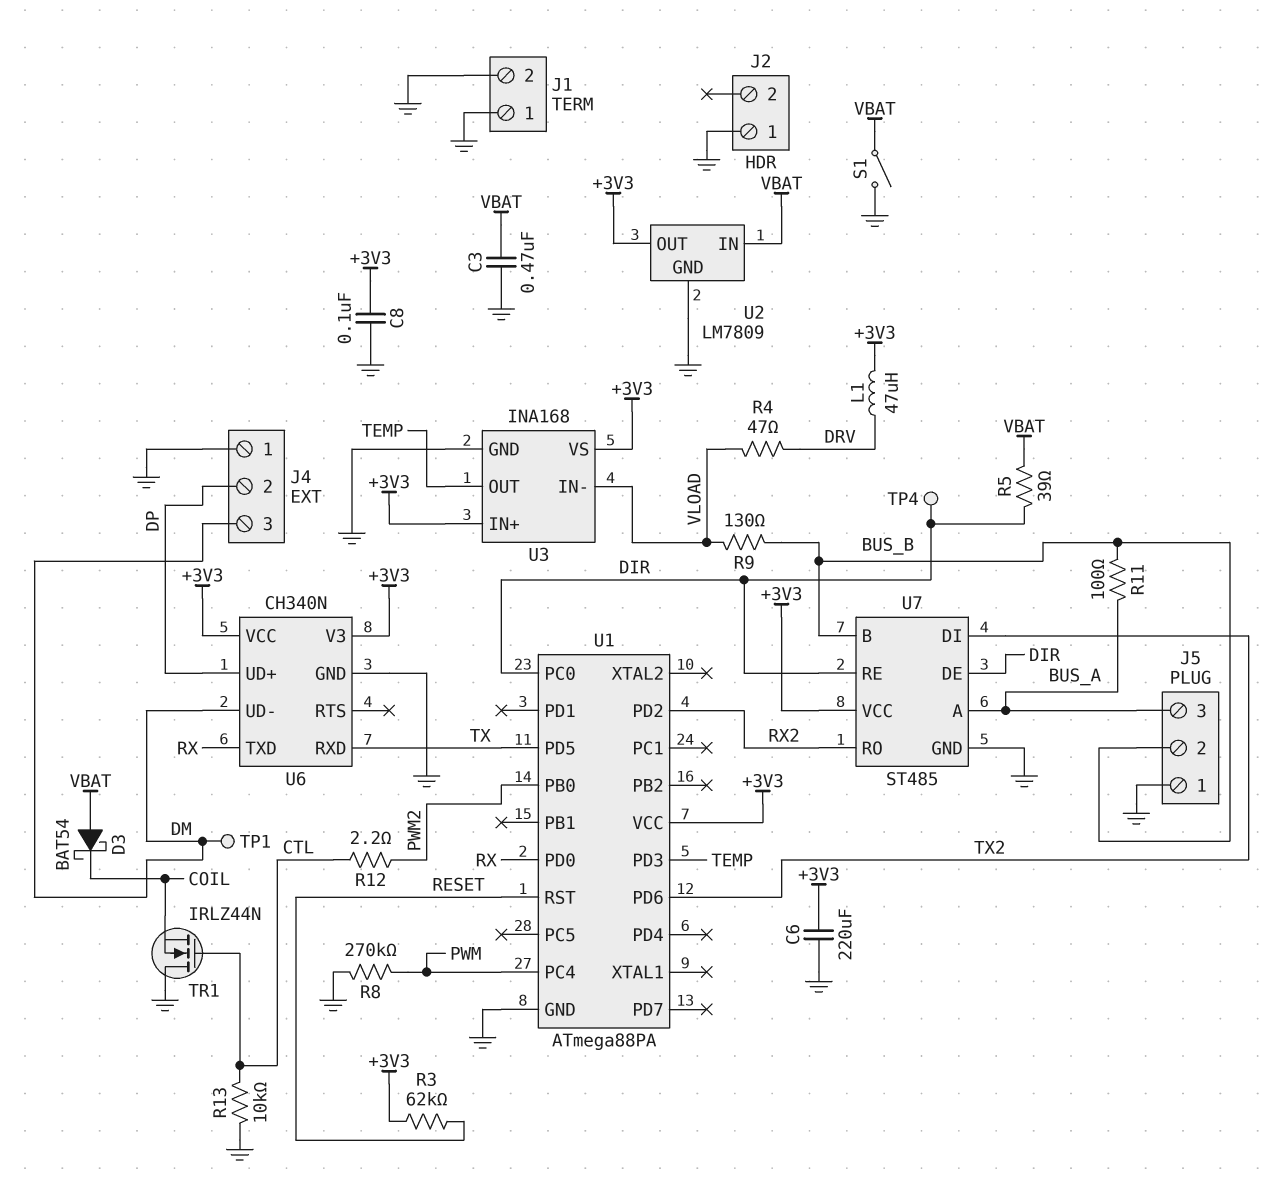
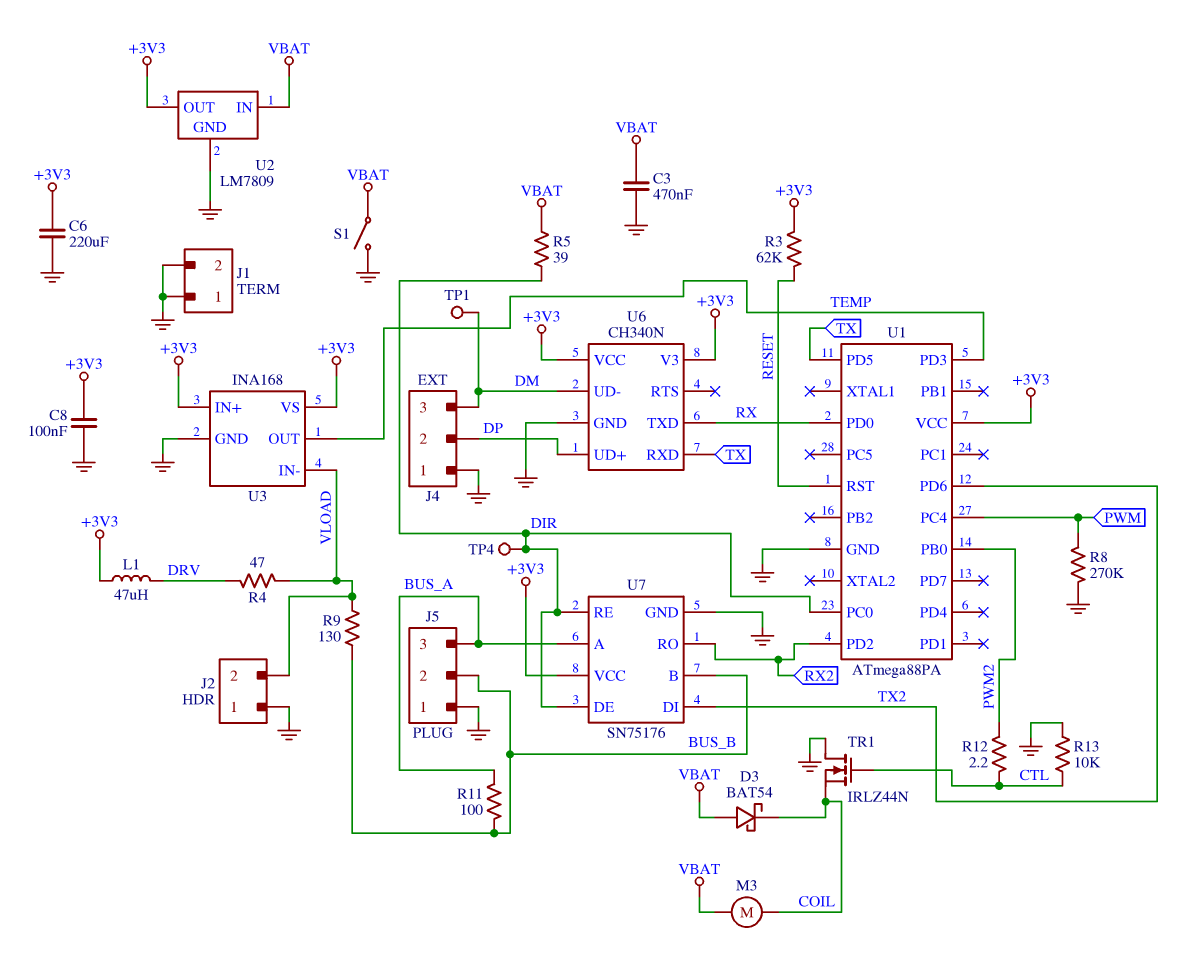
J2 pin 2: none -> VLOAD
M3: none -> motor (COIL, VBAT)
U7: ST485 -> SN75176

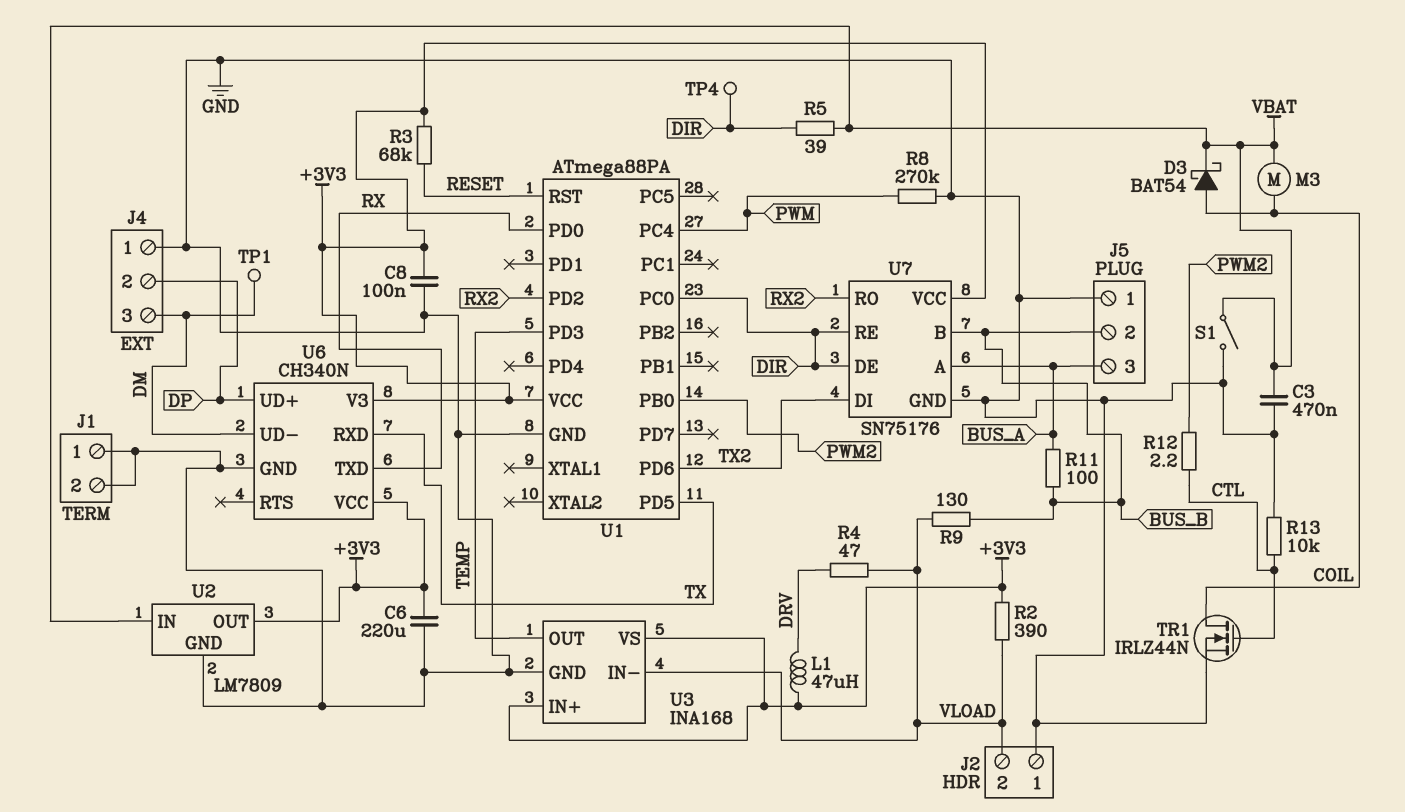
D3: schottky BAT54 (A VBAT, K COIL) -> schottky BAT54 (A COIL, K VBAT)
R2: none -> 390 (+3V3, VLOAD)
R3: 62k (+3V3, RESET) -> 68k (+3V3, RESET)
TR1: NMOS IRLZ44N (G CTL, D GND, S COIL) -> NMOS IRLZ44N (G CTL, D COIL, S GND)

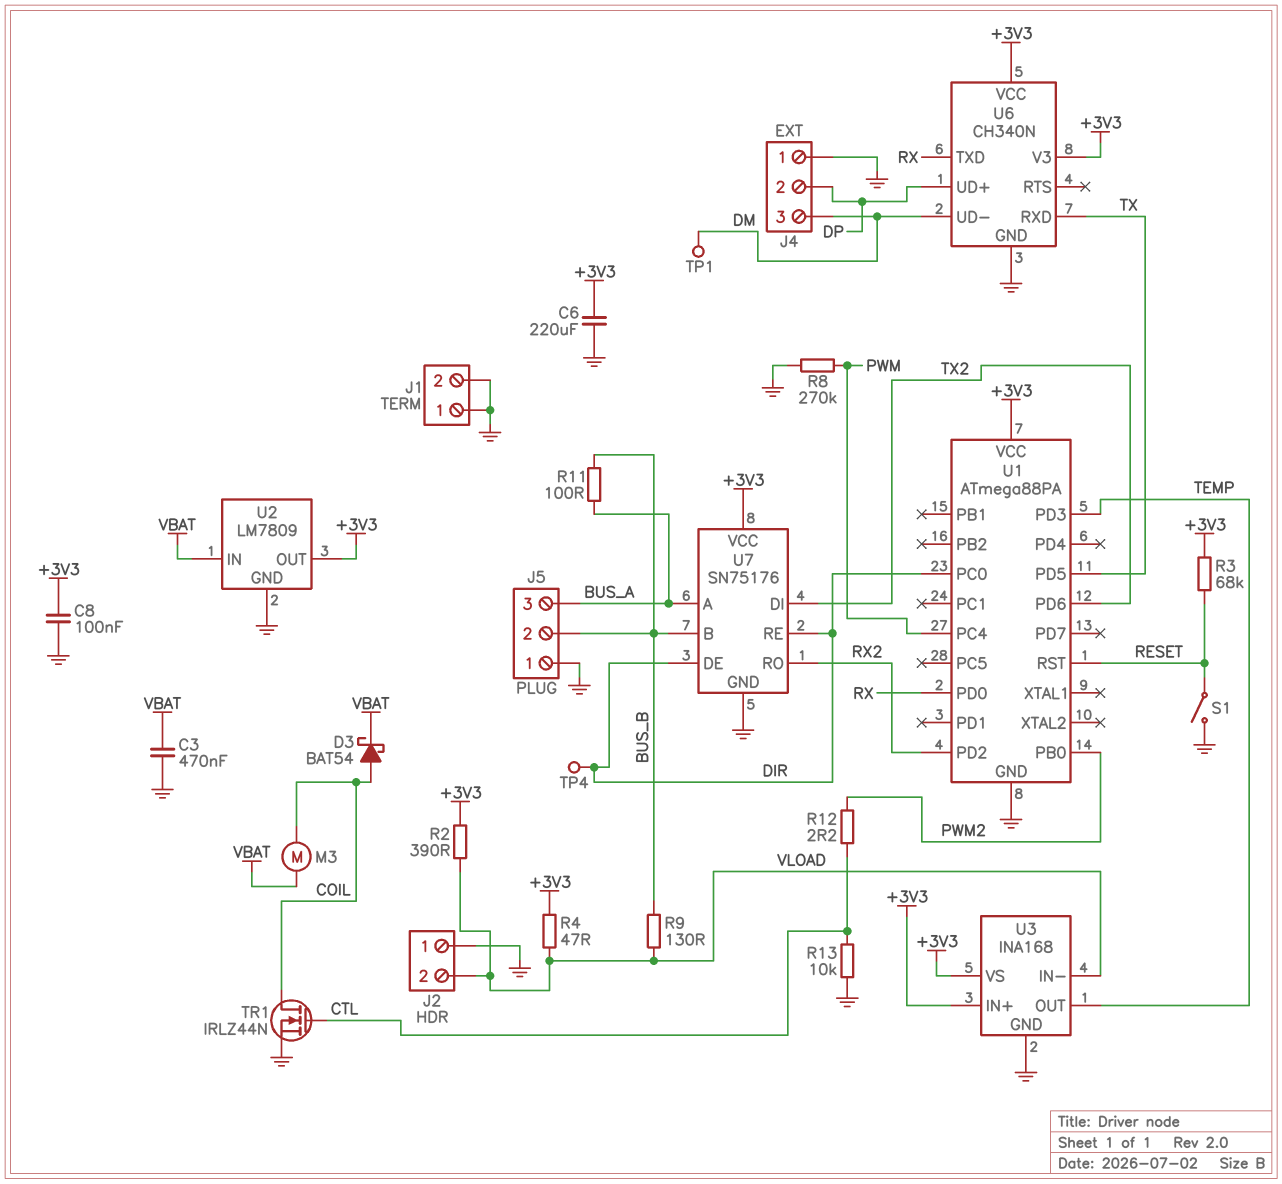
L1: 47uH (+3V3, DRV) -> none
R4: 47 (DRV, VLOAD) -> 47 (+3V3, VLOAD)
R5: 39 (DIR, VBAT) -> none
S1: switch (GND, VBAT) -> switch (GND, RESET)

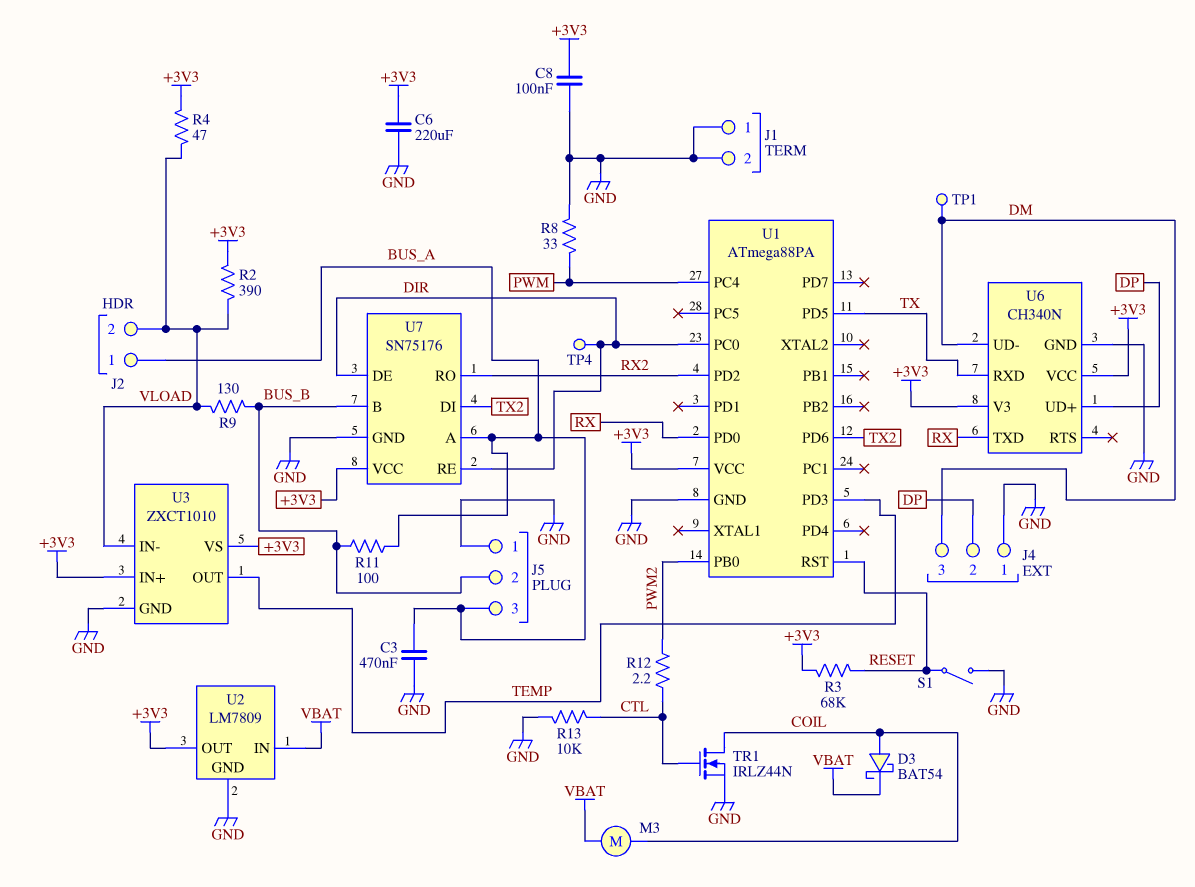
C3: 470nF (GND, VBAT) -> 470nF (BUS_A, GND)
J2 pin 1: GND -> BUS_A
R8: 270k (GND, PWM) -> 33 (GND, PWM)
U3: INA168 -> ZXCT1010

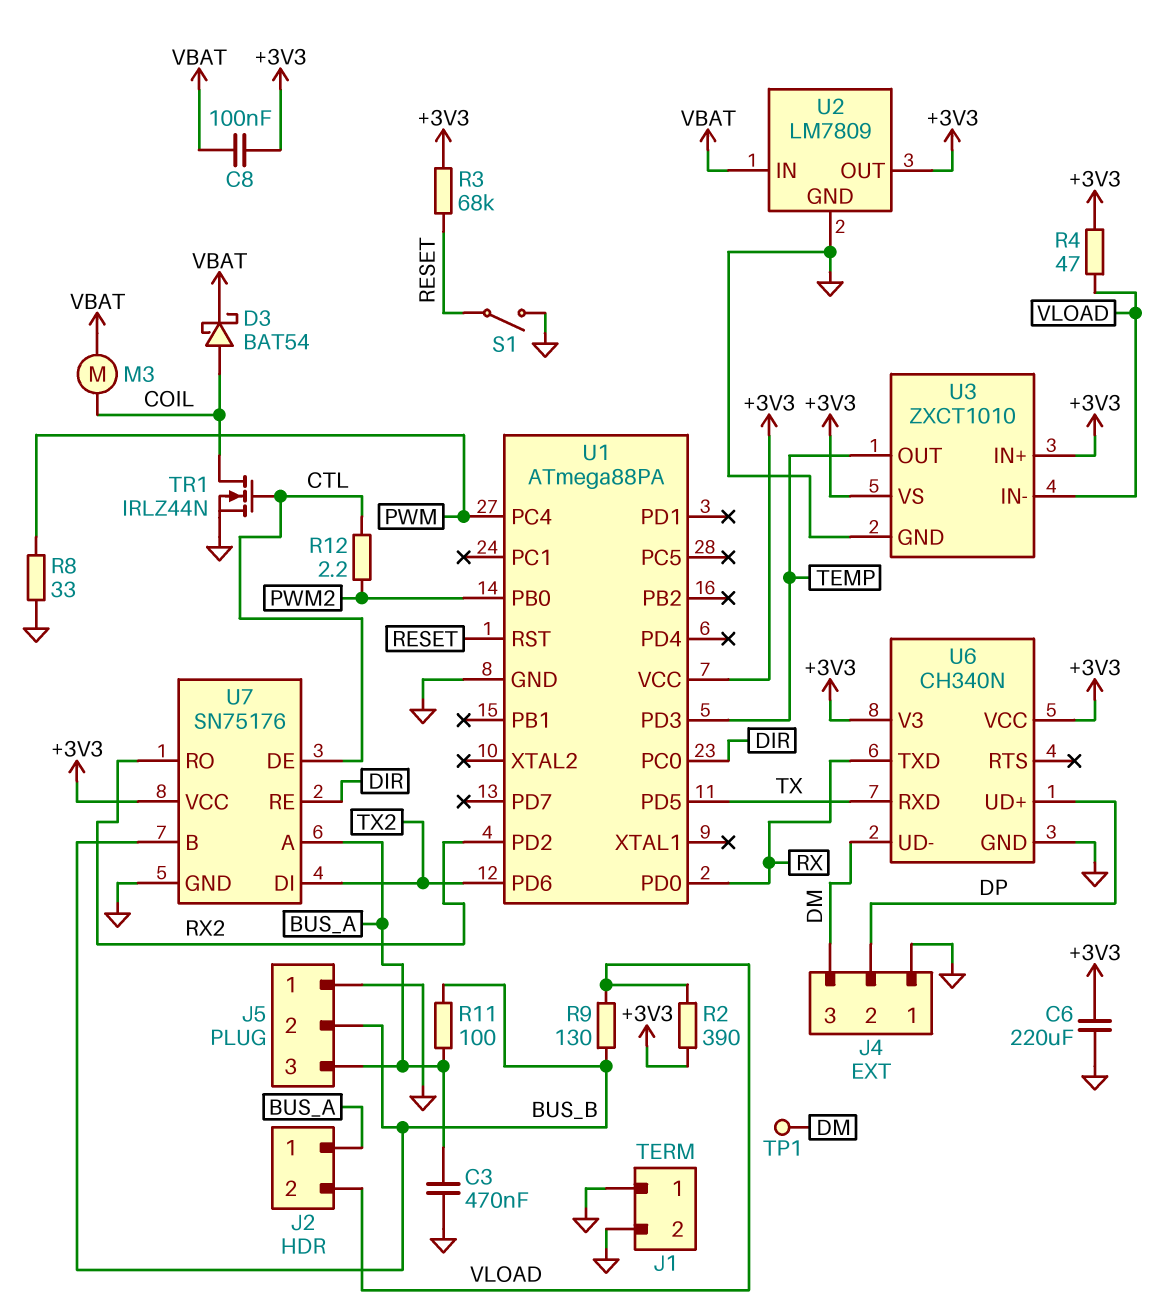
C8: 100nF (+3V3, GND) -> 100nF (+3V3, VBAT)
R13: 10k (CTL, GND) -> none
TP4: test point (DIR) -> none
U7 pin DE: DIR -> CTL

